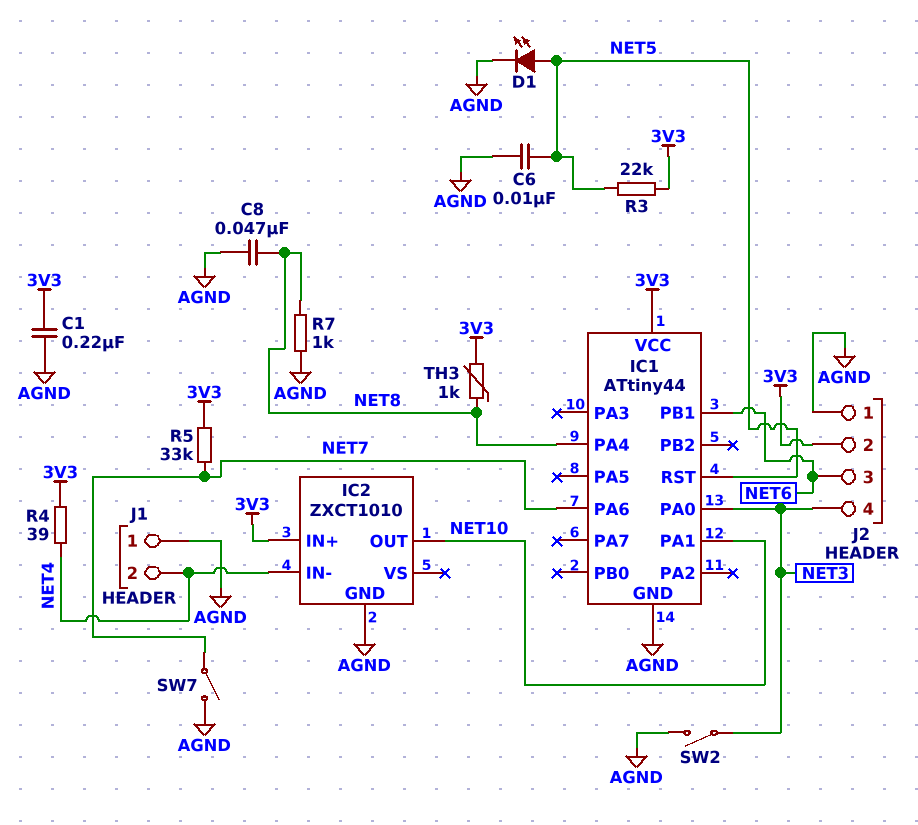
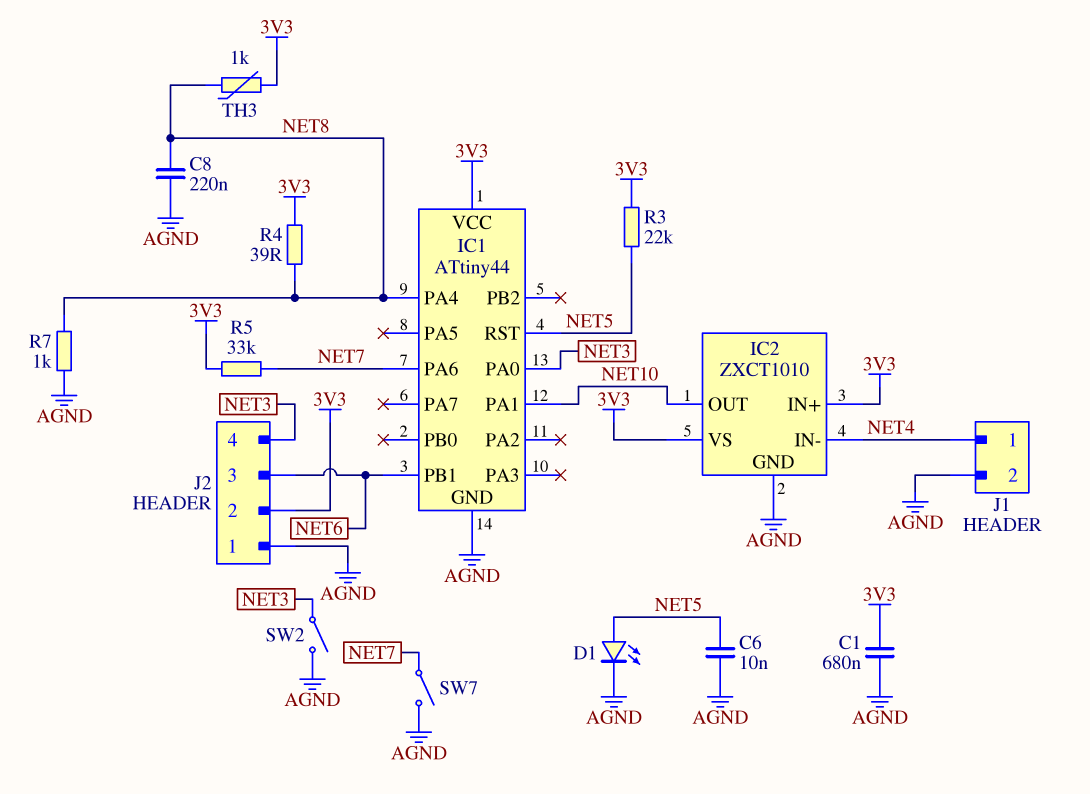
C1: 220nF (3V3, AGND) -> 680nF (3V3, AGND)
C8: 47nF (AGND, NET8) -> 220nF (AGND, NET8)
IC2 pin VS: none -> 3V3
J1 pin 1: AGND -> NET4
J1 pin 2: NET4 -> AGND
R4: 39 (3V3, NET4) -> 39 (3V3, NET8)

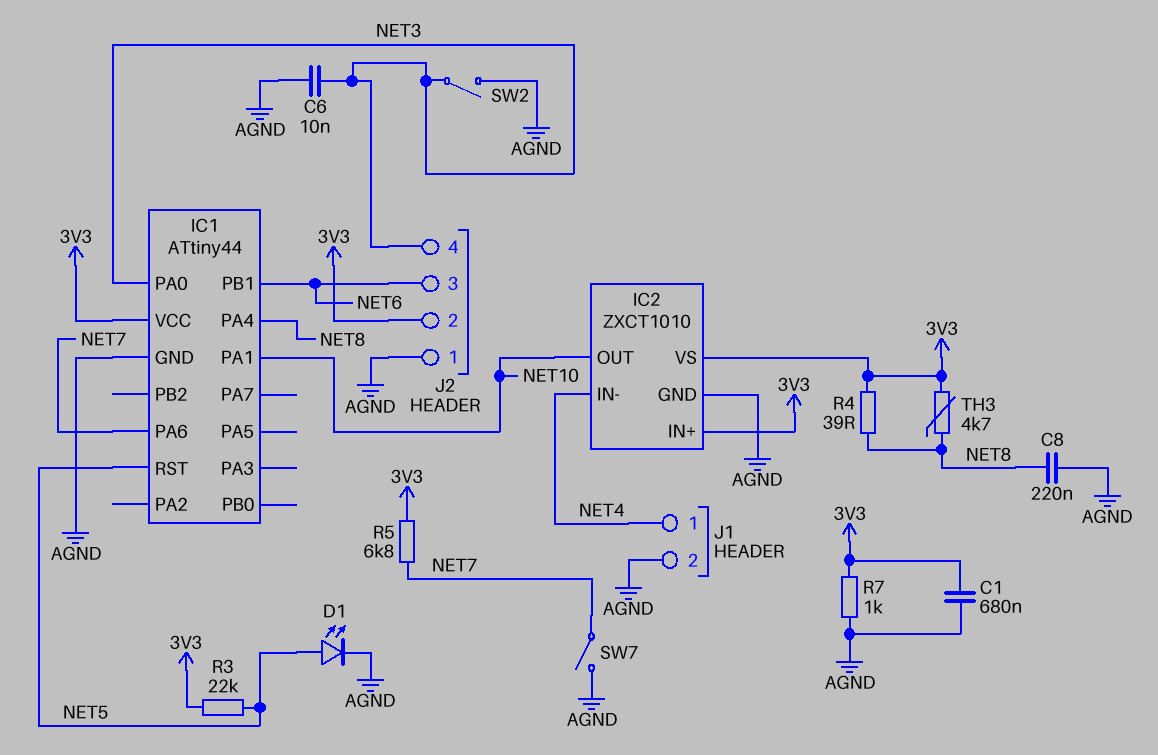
C6: 10nF (AGND, NET5) -> 10nF (AGND, NET3)
R5: 33k (3V3, NET7) -> 6.8k (3V3, NET7)
R7: 1k (AGND, NET8) -> 1k (3V3, AGND)
TH3: 1k (3V3, NET8) -> 4.7k (3V3, NET8)

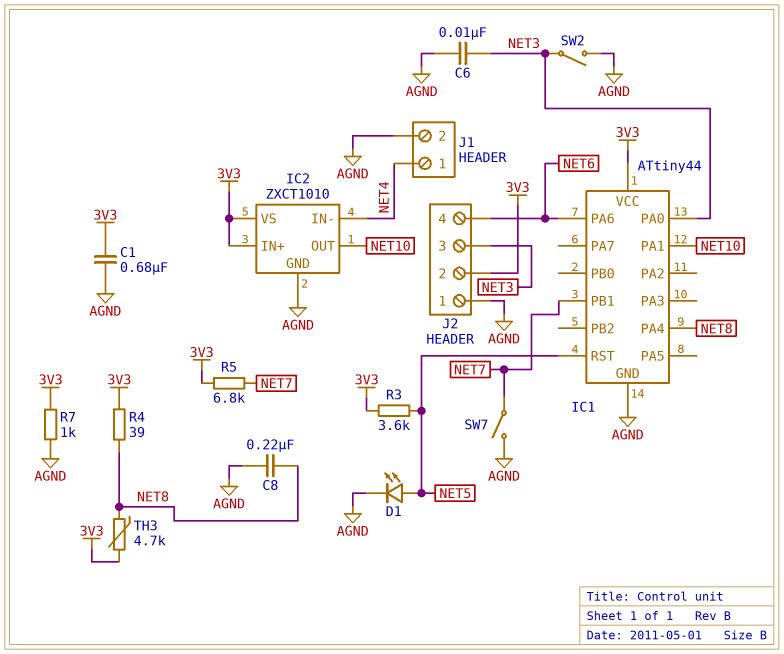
IC1 pin PA6: NET7 -> NET6
IC1 pin PB1: NET6 -> NET7
J2 pin 3: NET6 -> NET3
J2 pin 4: NET3 -> NET6
R3: 22k (3V3, NET5) -> 3.6k (3V3, NET5)

